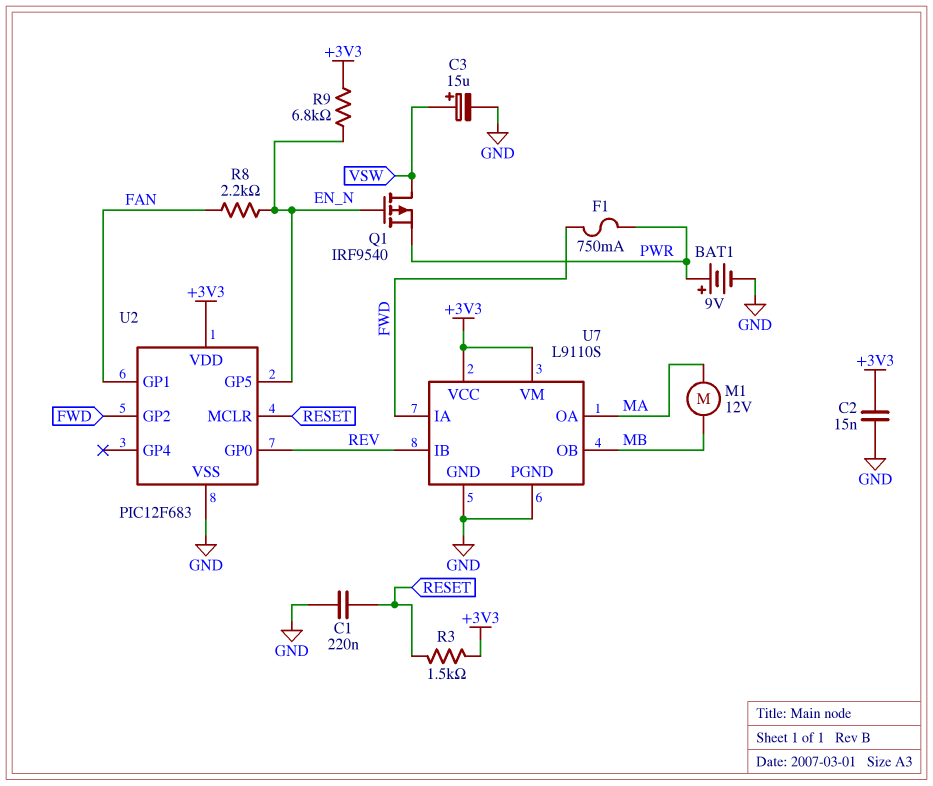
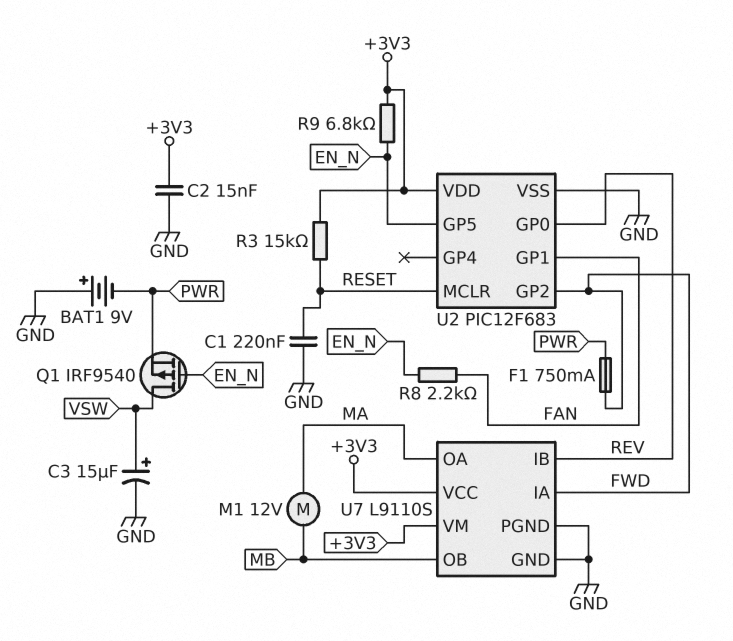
BAT1: 9V (plus PWR, minus GND) -> 9V (plus GND, minus PWR)
R3: 1.5k (+3V3, RESET) -> 15k (+3V3, RESET)

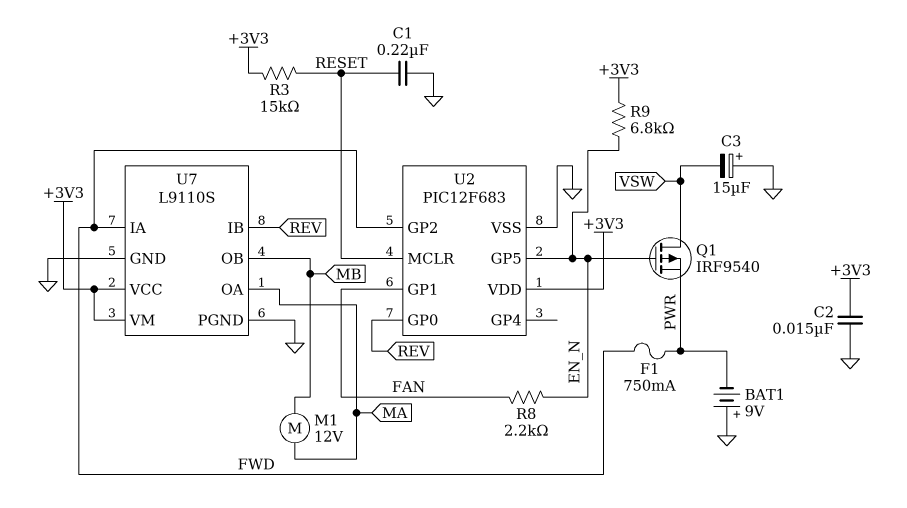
C3: 15uF (plus VSW, minus GND) -> 15uF (plus GND, minus VSW)

